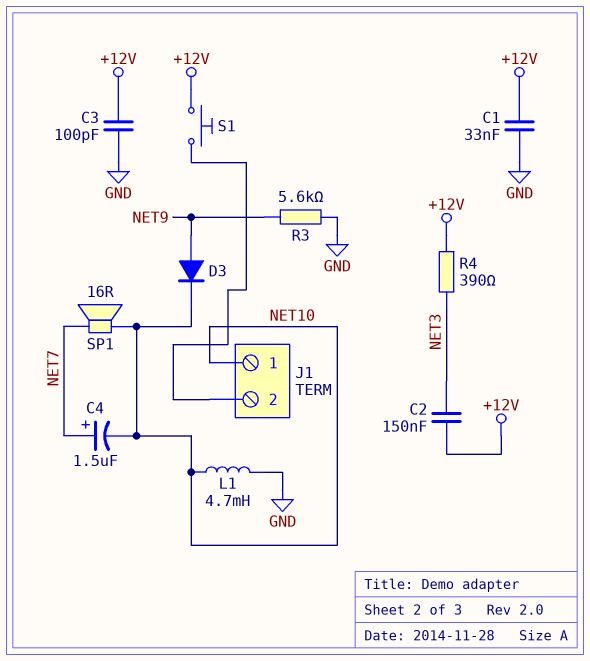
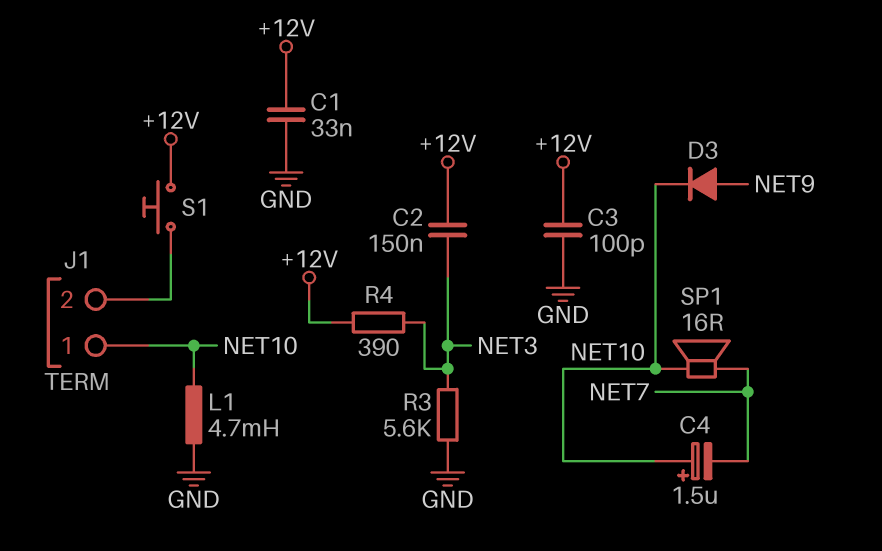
C4: 1.5uF (plus NET7, minus NET10) -> 1.5uF (plus NET10, minus NET7)
R3: 5.6k (GND, NET9) -> 5.6k (GND, NET3)

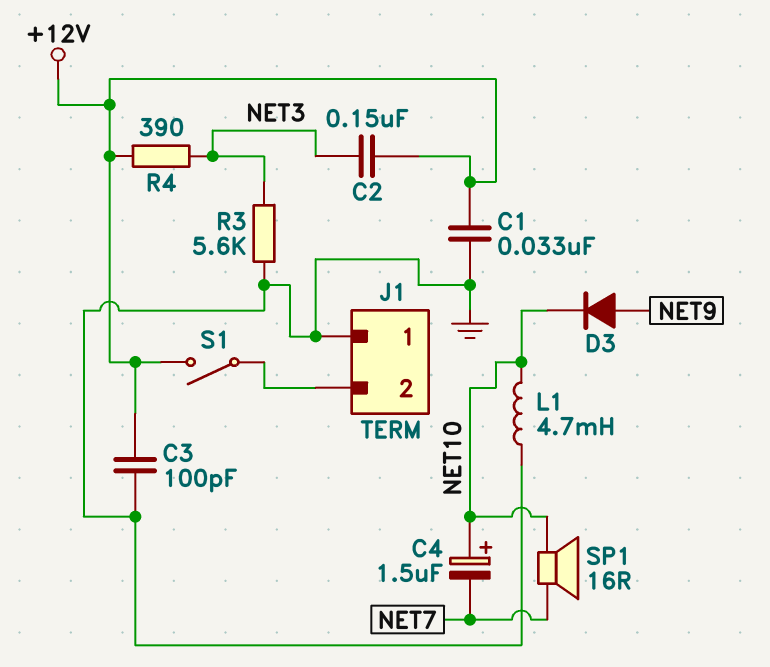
J1 pin 1: NET10 -> GND
S1: button (+12V, J1/2) -> switch (+12V, J1/2)

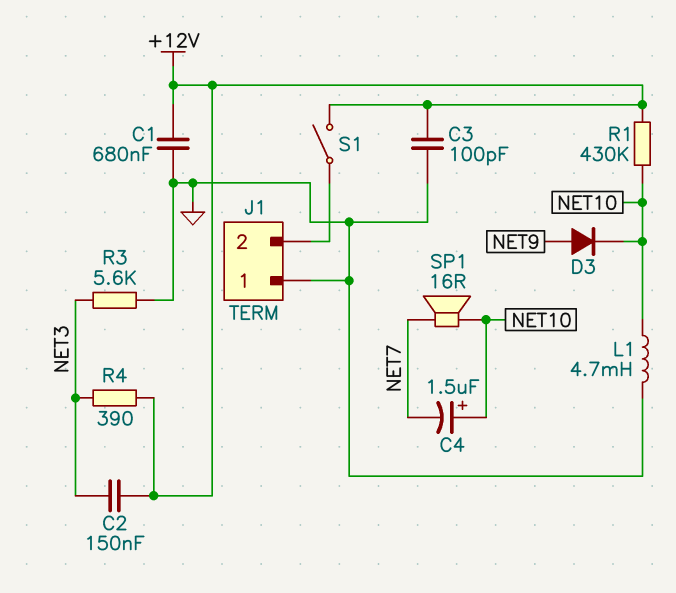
C1: 33nF (+12V, GND) -> 680nF (+12V, GND)
R1: none -> 430k (+12V, NET10)

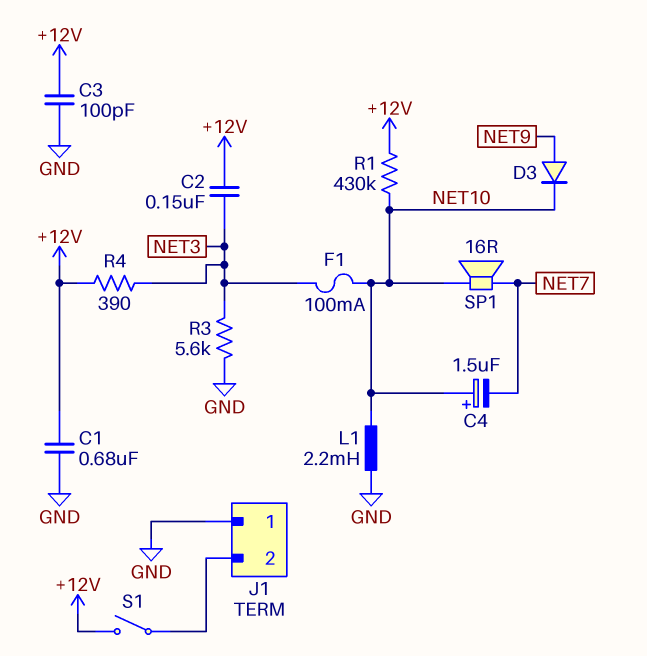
F1: none -> 100mA (NET3, NET10)
L1: 4.7mH (GND, NET10) -> 2.2mH (GND, NET10)

